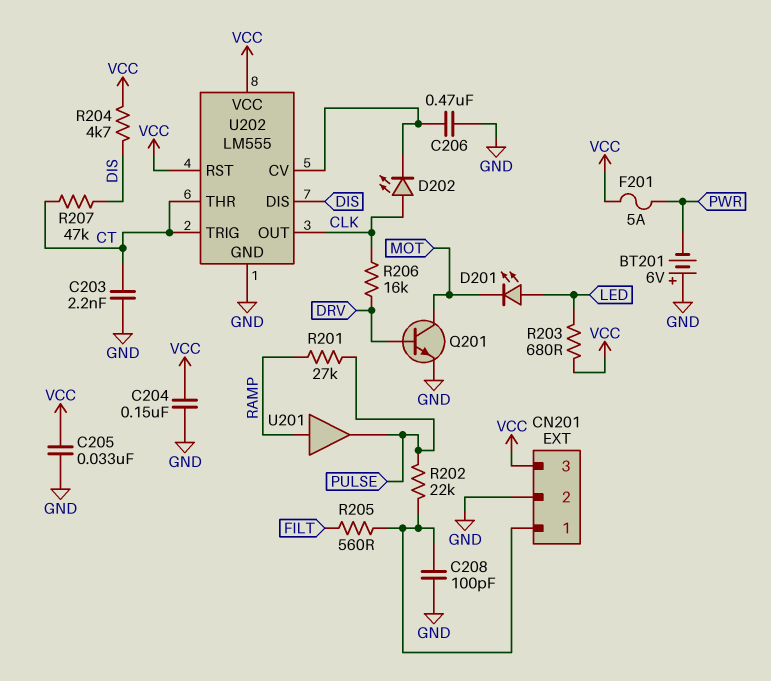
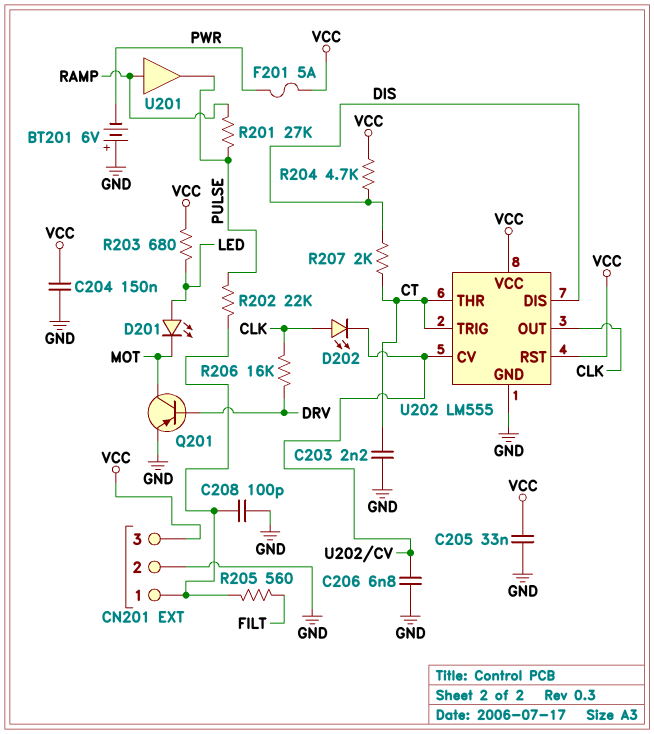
C206: 470nF (GND, U202/CV) -> 6.8nF (GND, U202/CV)
Q201: NPN (B DRV, C MOT, E GND) -> PNP (B DRV, C MOT, E GND)
R207: 47k (CT, DIS) -> 2k (CT, DIS)

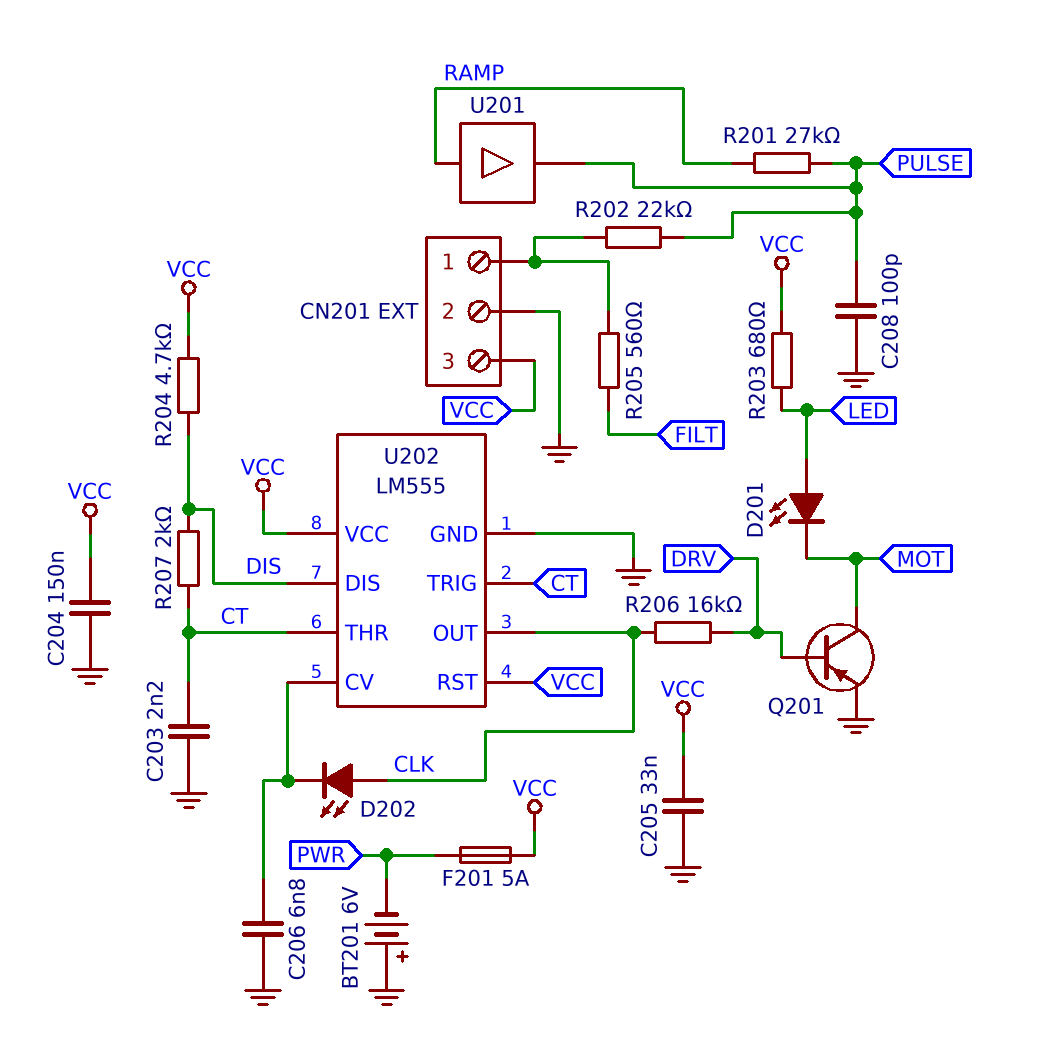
C208: 100pF (CN201/1, GND) -> 100pF (GND, PULSE)

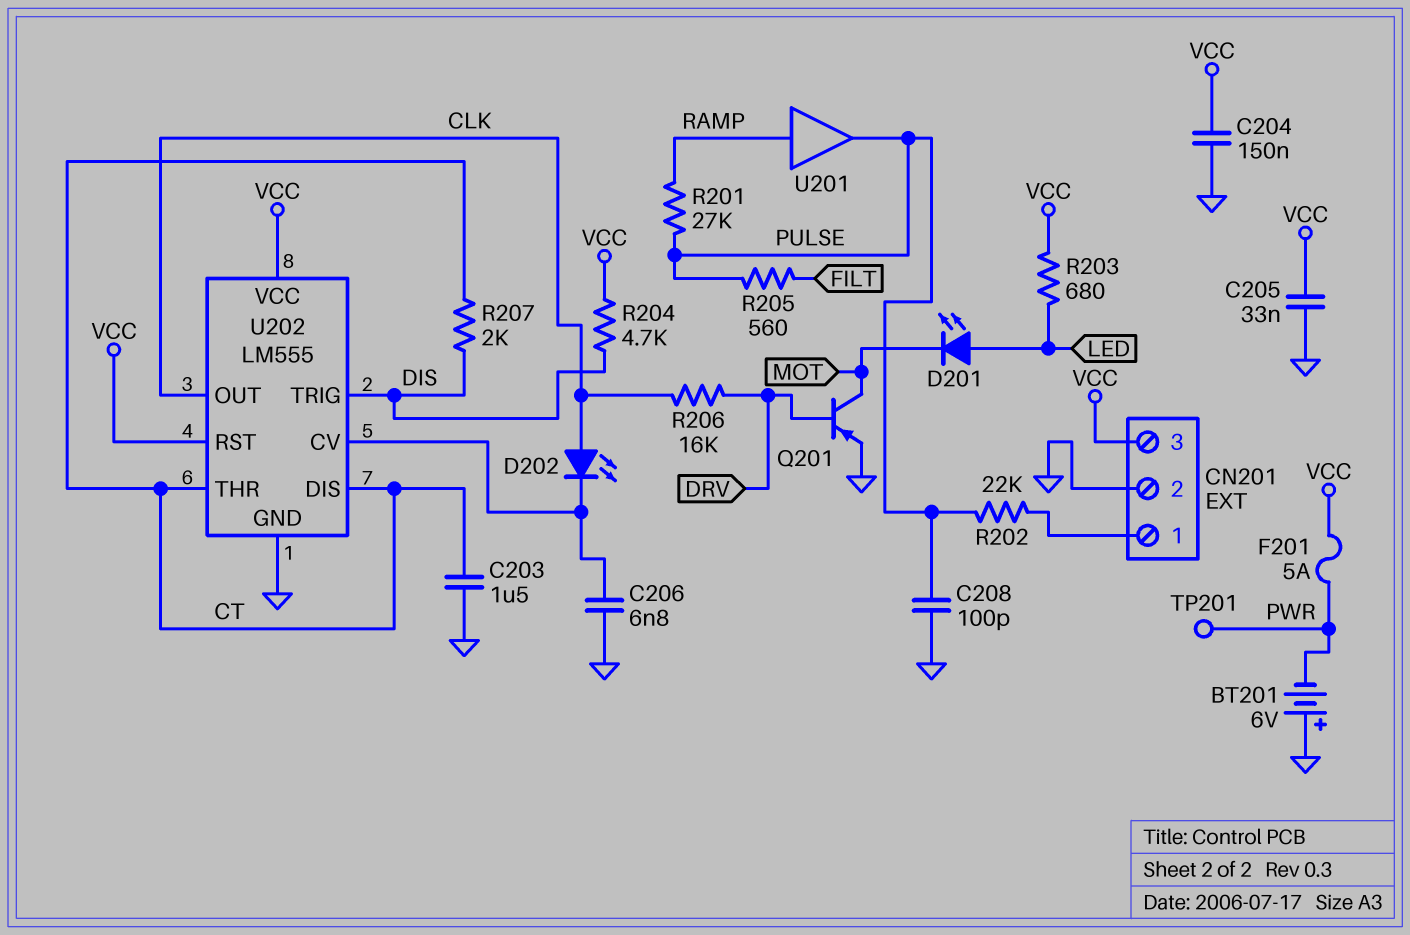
C203: 2.2nF (CT, GND) -> 1.5uF (CT, GND)
R205: 560 (CN201/1, FILT) -> 560 (FILT, PULSE)
TP201: none -> test point (PWR)
U202 pin DIS: DIS -> CT
U202 pin TRIG: CT -> DIS

